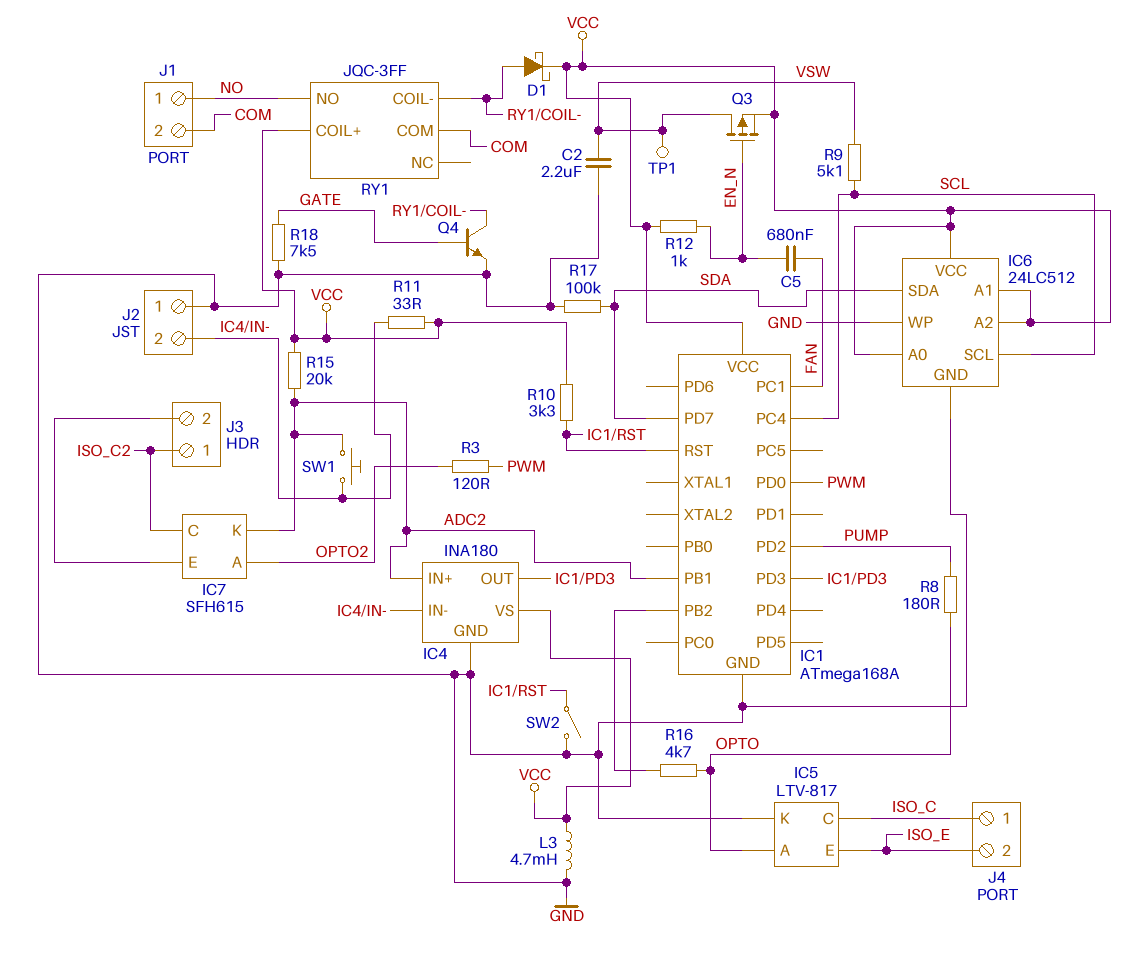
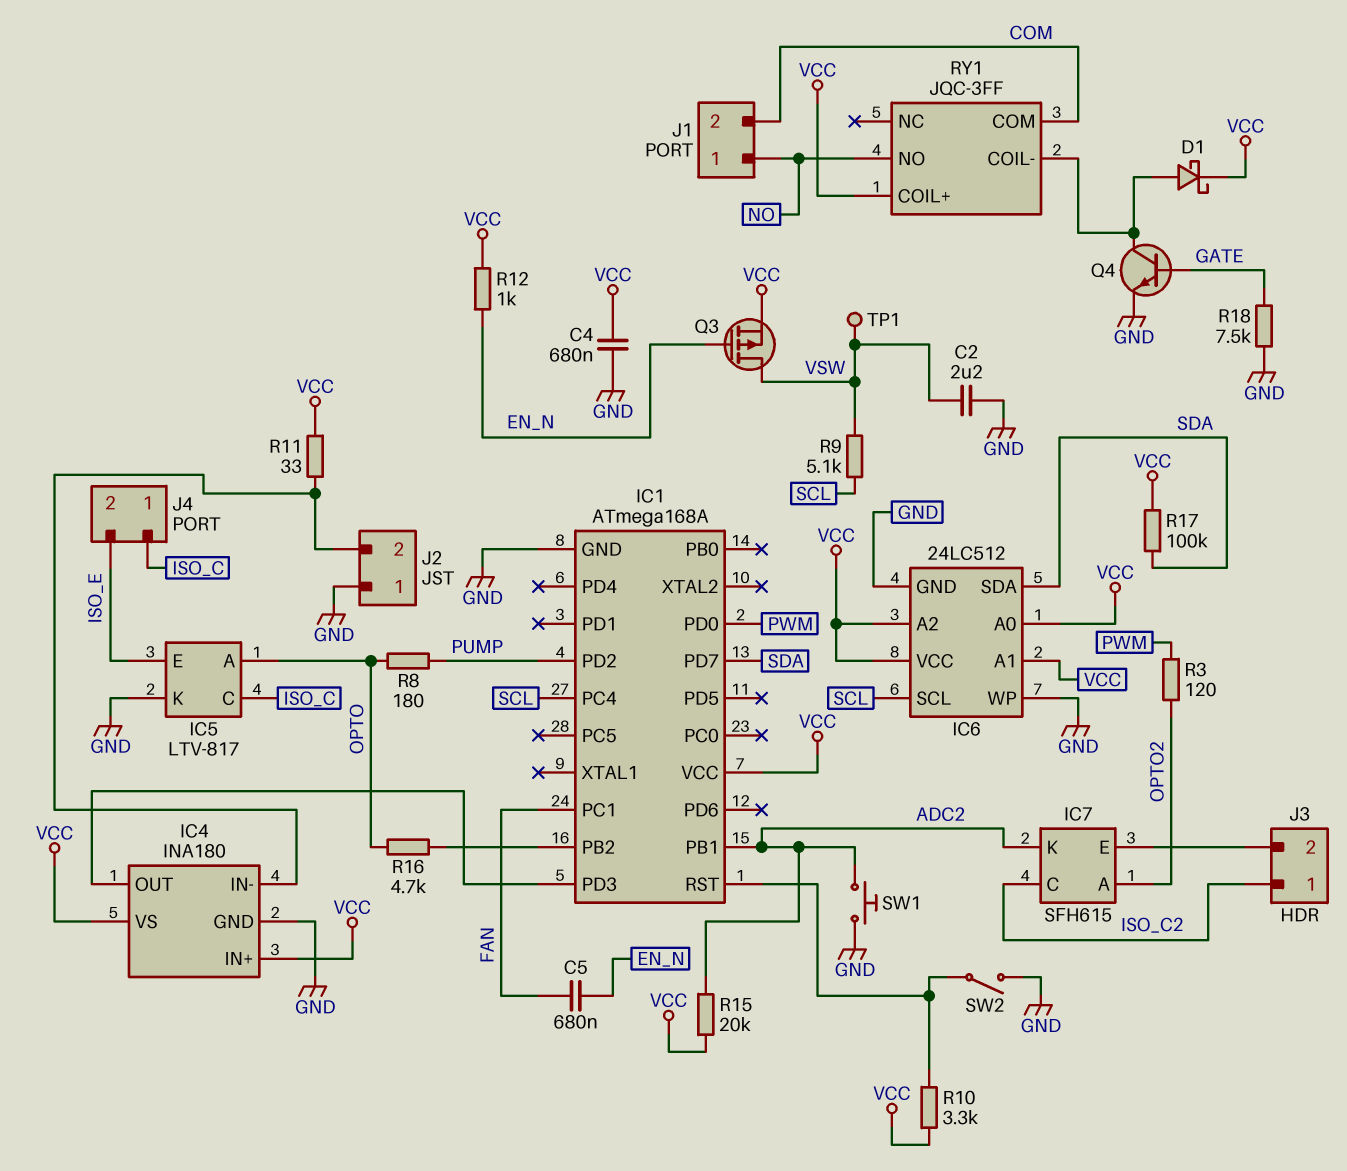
C4: none -> 680nF (GND, VCC)
IC4 pin IN+: ADC2 -> VCC
L3: 4.7mH (GND, VCC) -> none
R17: 100k (GND, SDA) -> 100k (SDA, VCC)
SW1: button (ADC2, IC4/IN-) -> button (ADC2, GND)

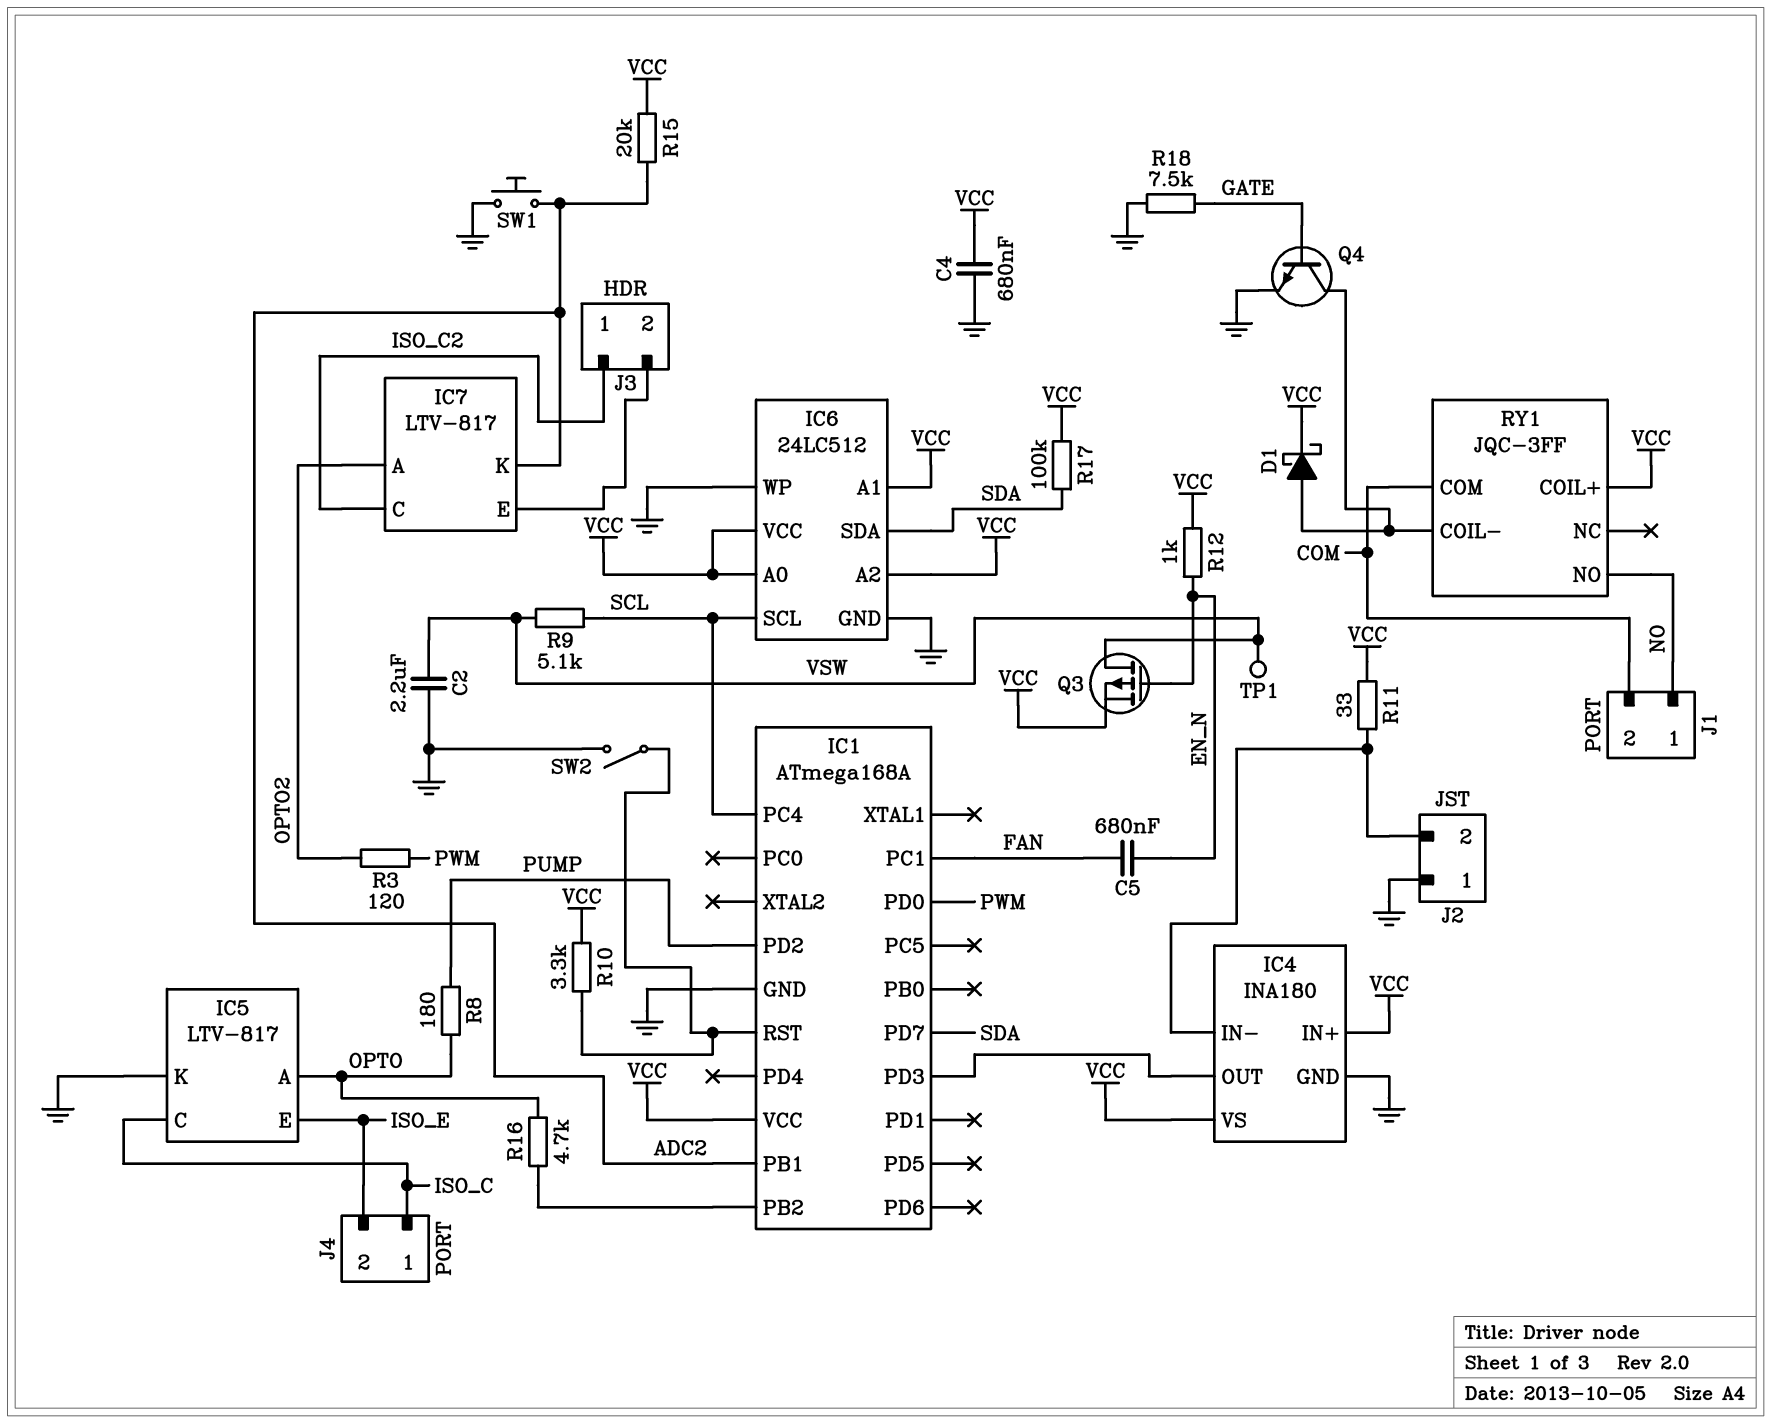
IC7: SFH615 -> LTV-817

